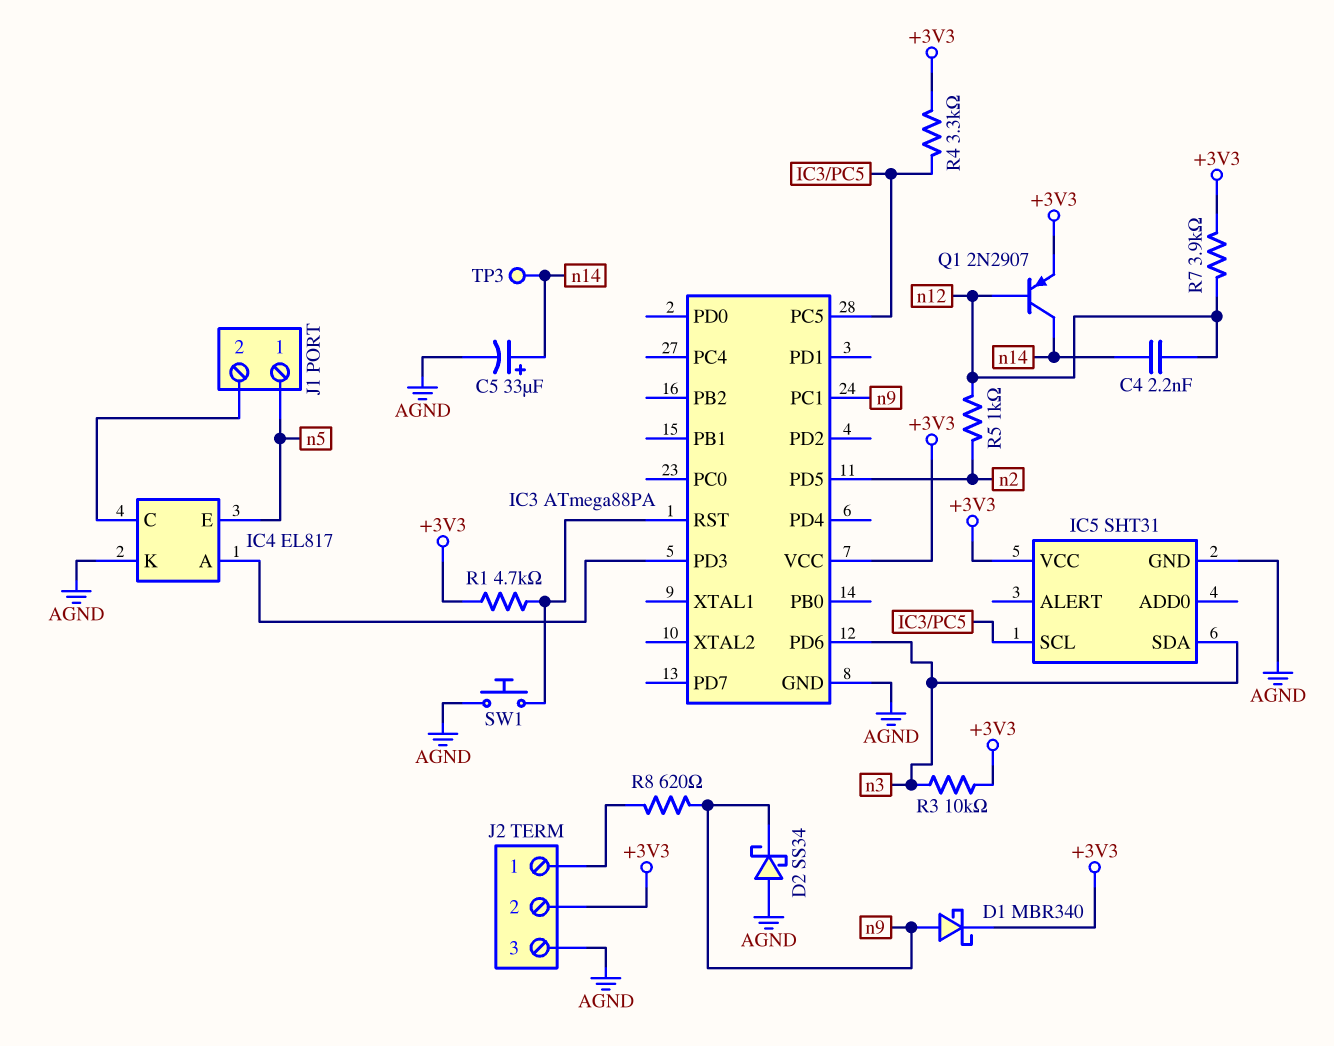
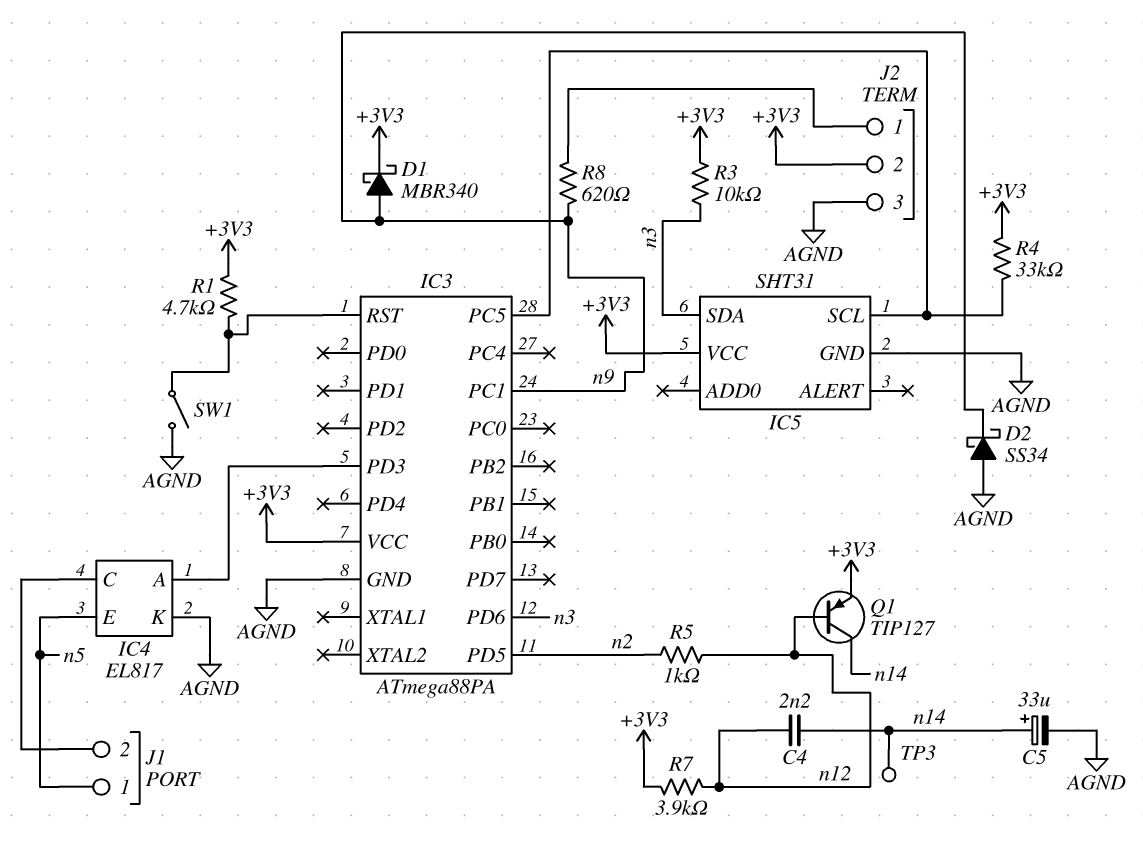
Q1: PNP 2N2907 (B n12, C n14, E +3V3) -> PNP TIP127 (B n12, C n14, E +3V3)
R4: 3.3k (+3V3, IC3/PC5) -> 33k (+3V3, IC3/PC5)
SW1: button (AGND, IC3/RST) -> switch (AGND, IC3/RST)

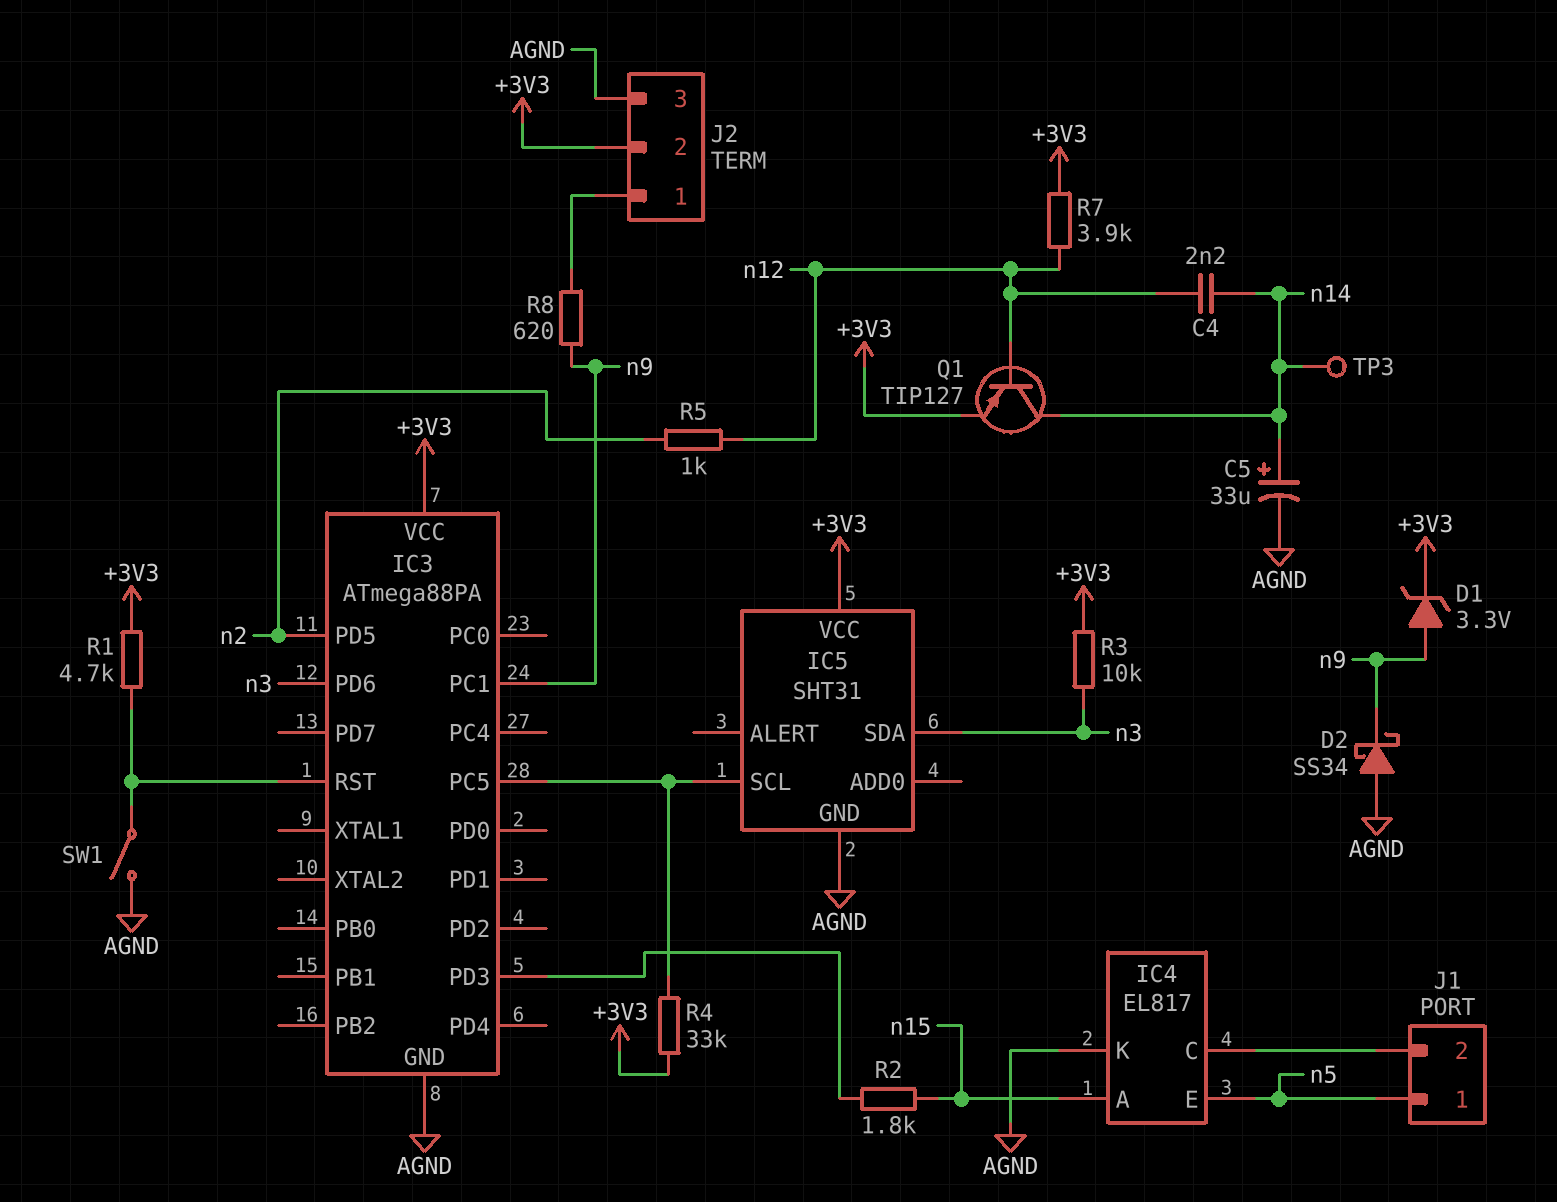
D1: schottky MBR340 (A n9, K +3V3) -> zener 3.3V (A n9, K +3V3)
IC4 pin A: IC3/PD3 -> n15
R2: none -> 1.8k (IC3/PD3, n15)

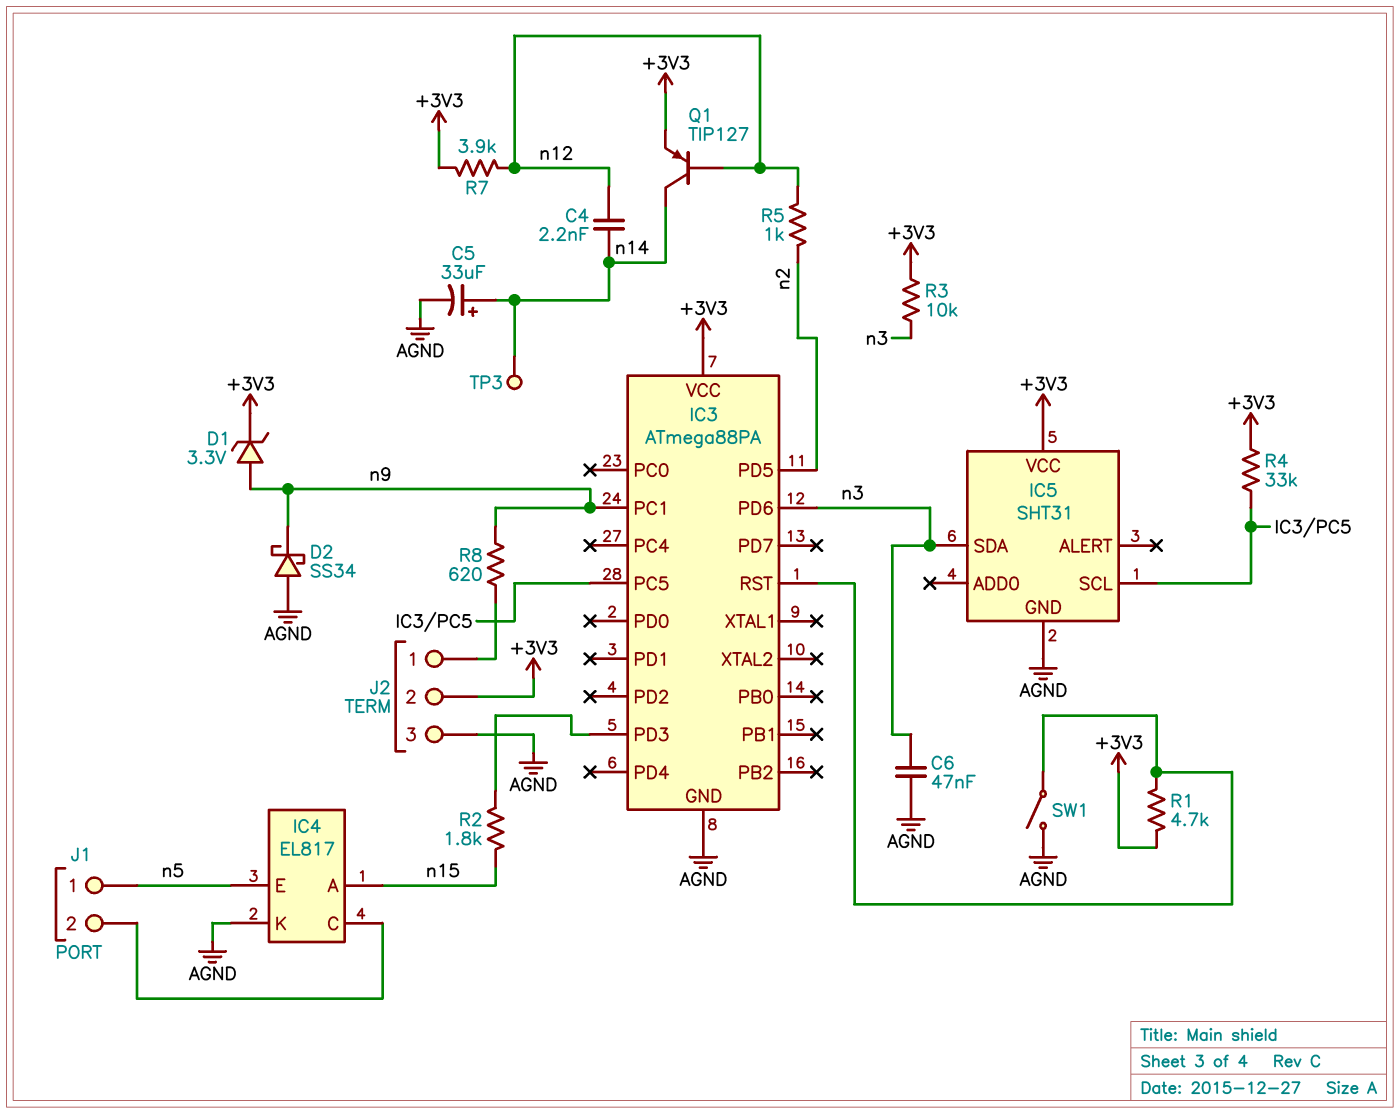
C6: none -> 47nF (AGND, n3)

